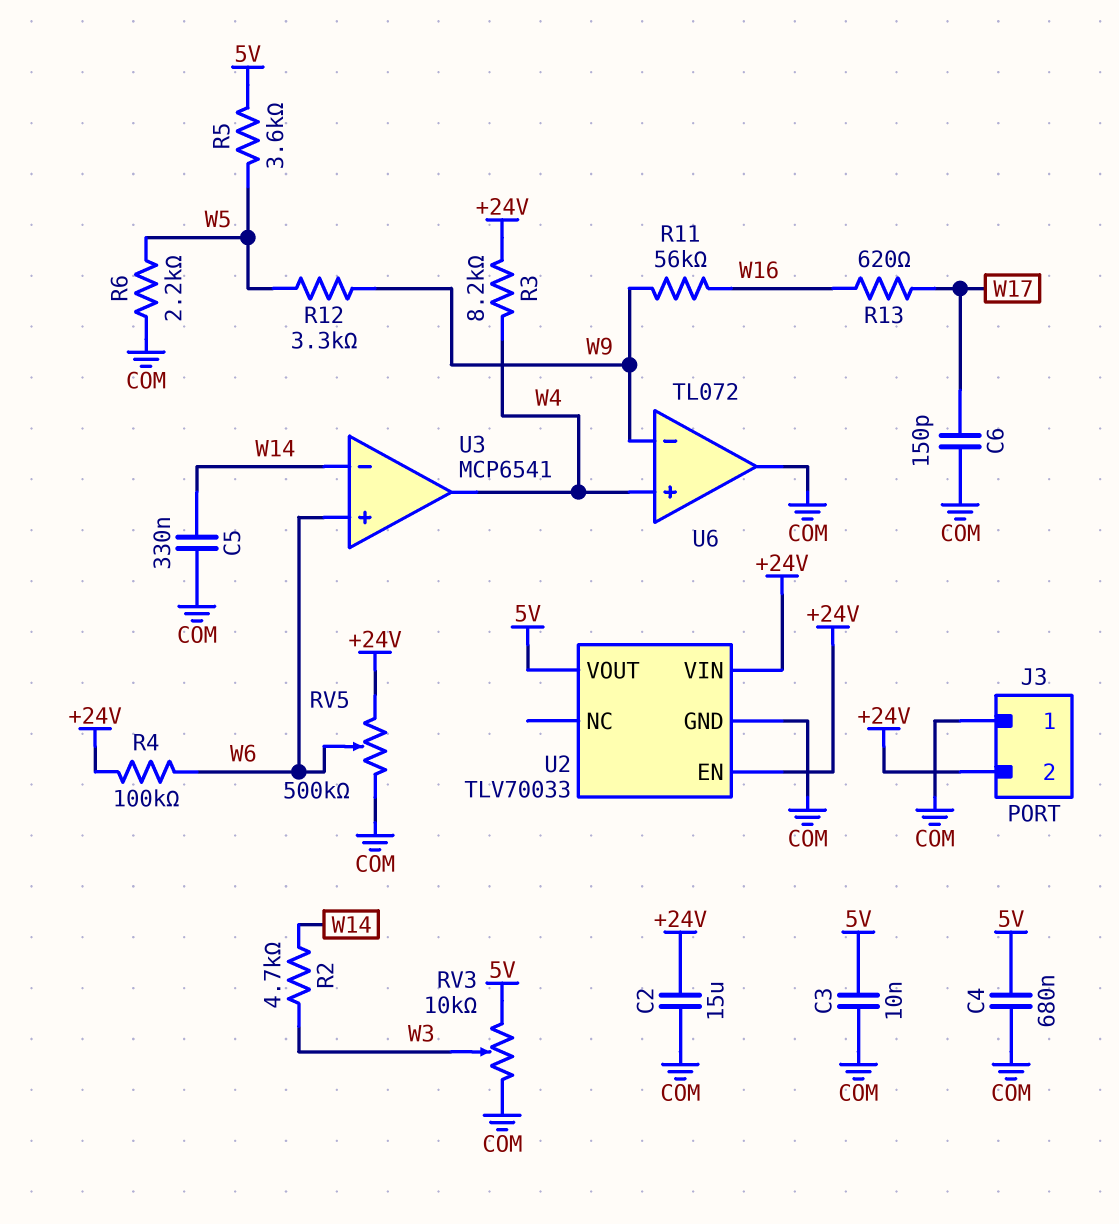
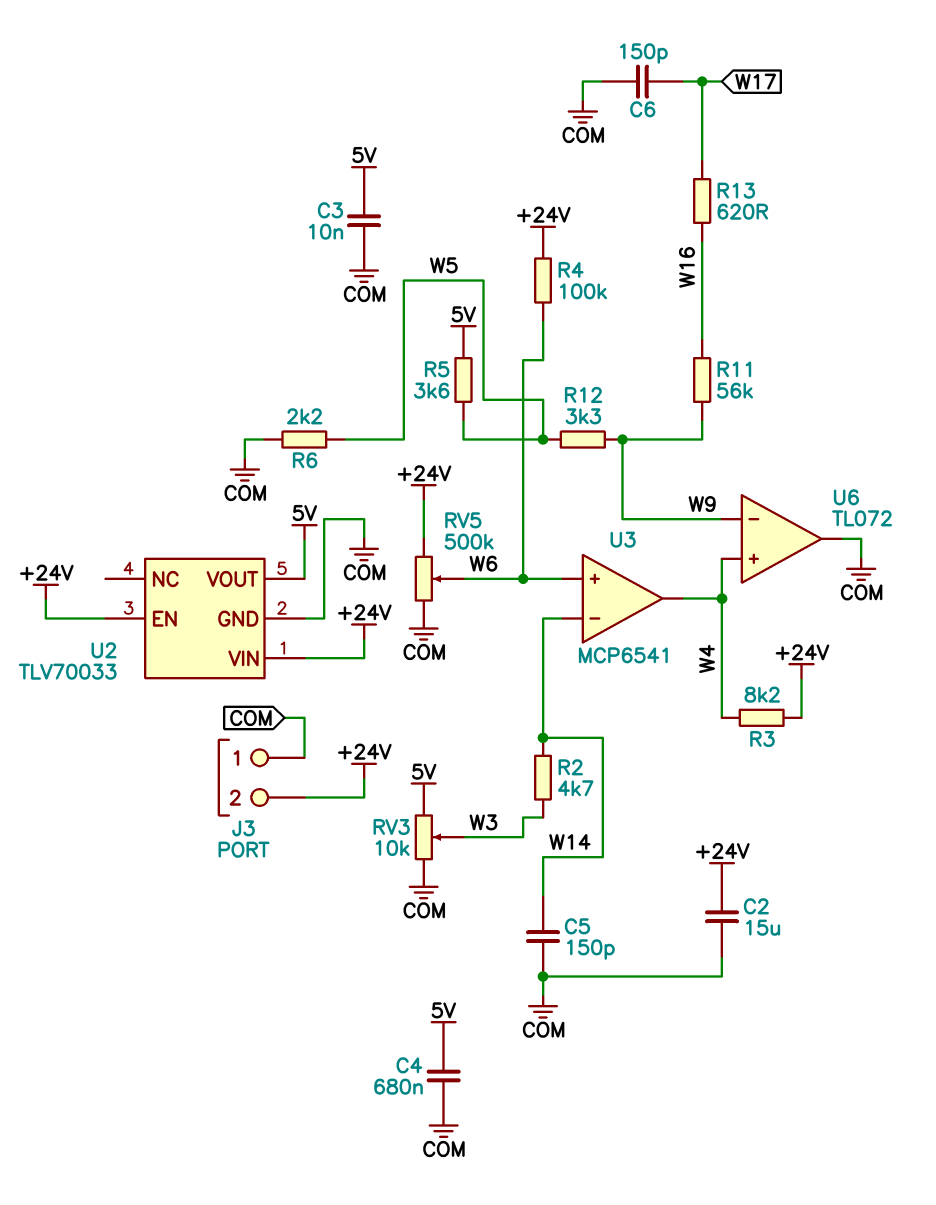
C5: 330nF (COM, W14) -> 150pF (COM, W14)

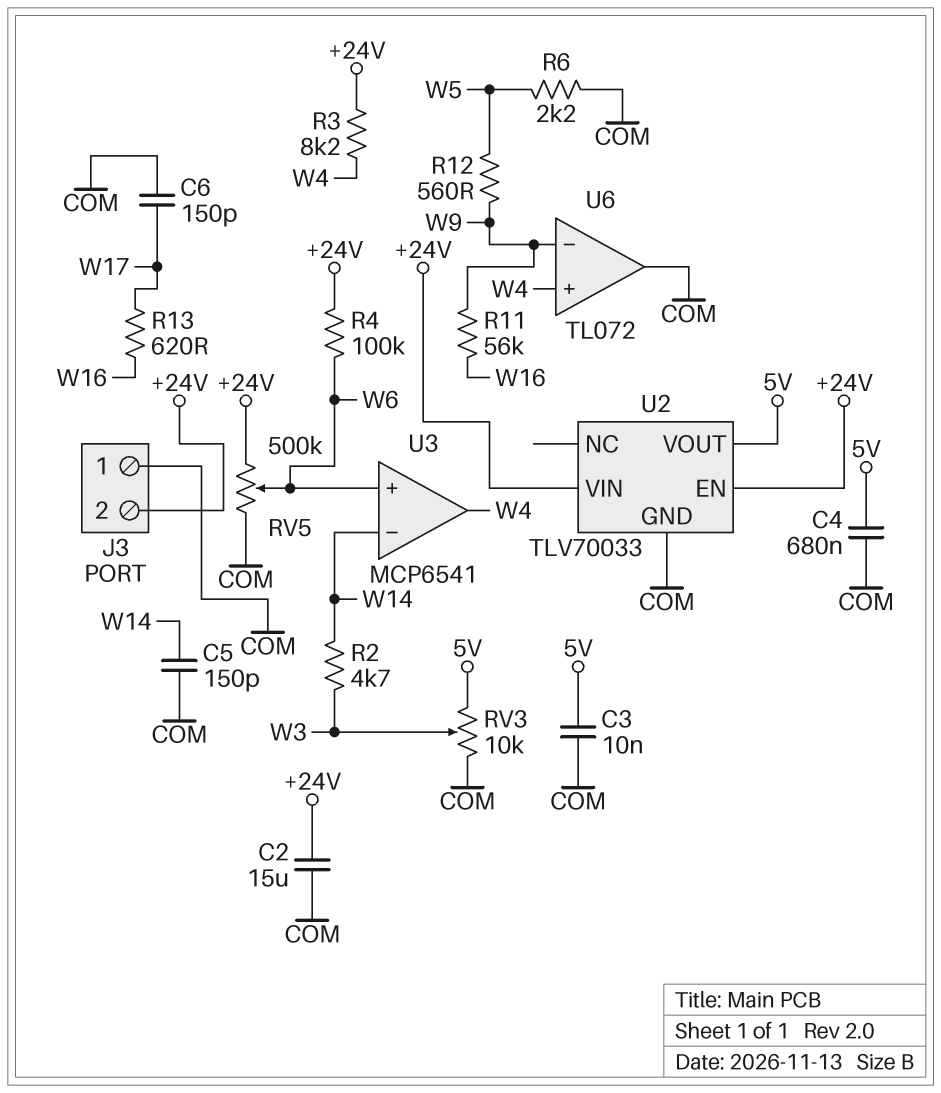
R5: 3.6k (5V, W5) -> none
R12: 3.3k (W5, W9) -> 560 (W5, W9)

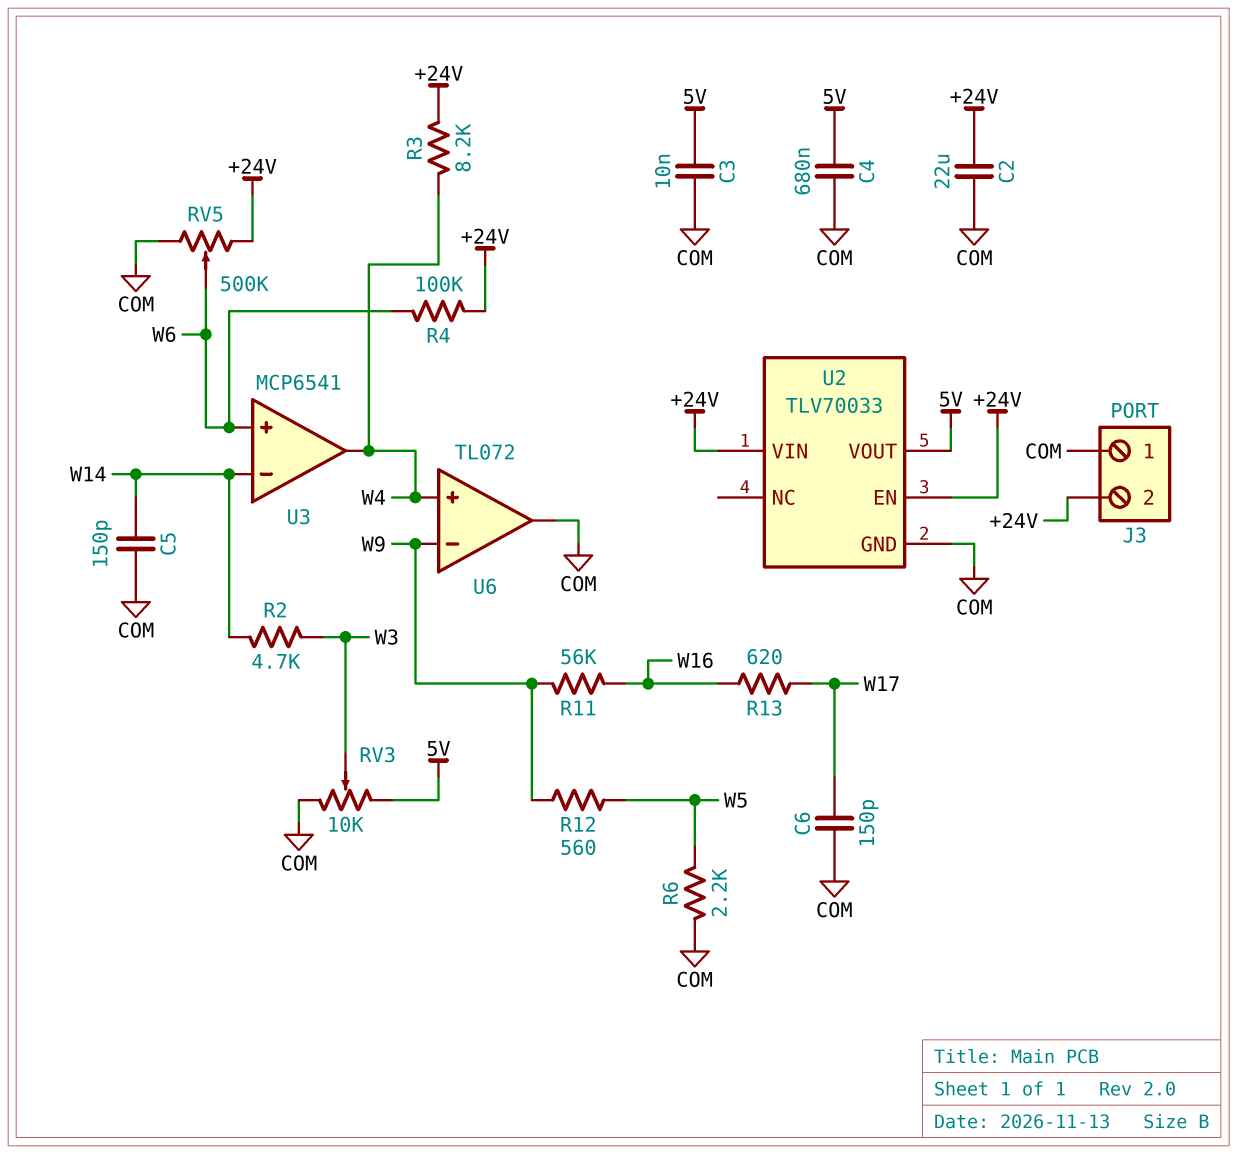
C2: 15uF (+24V, COM) -> 22uF (+24V, COM)

